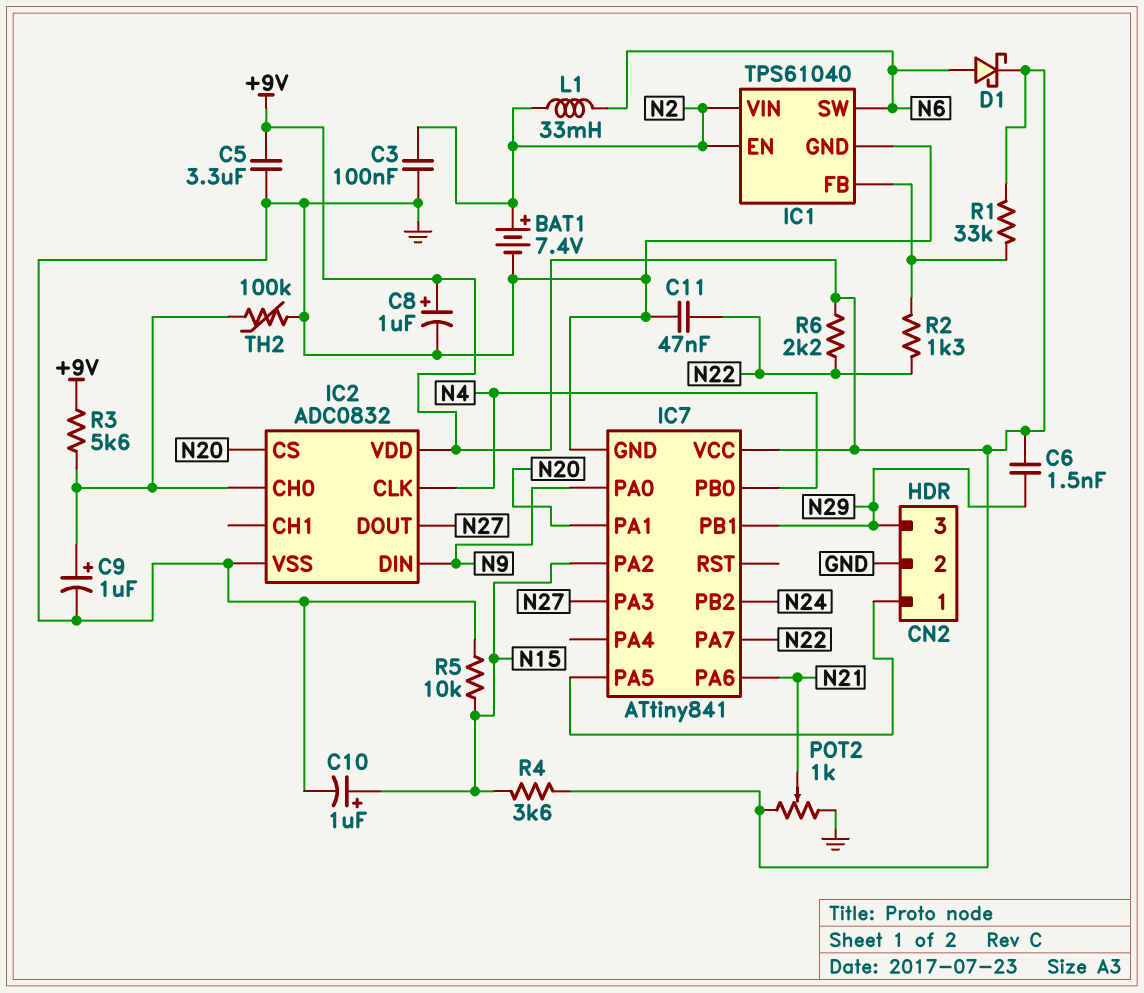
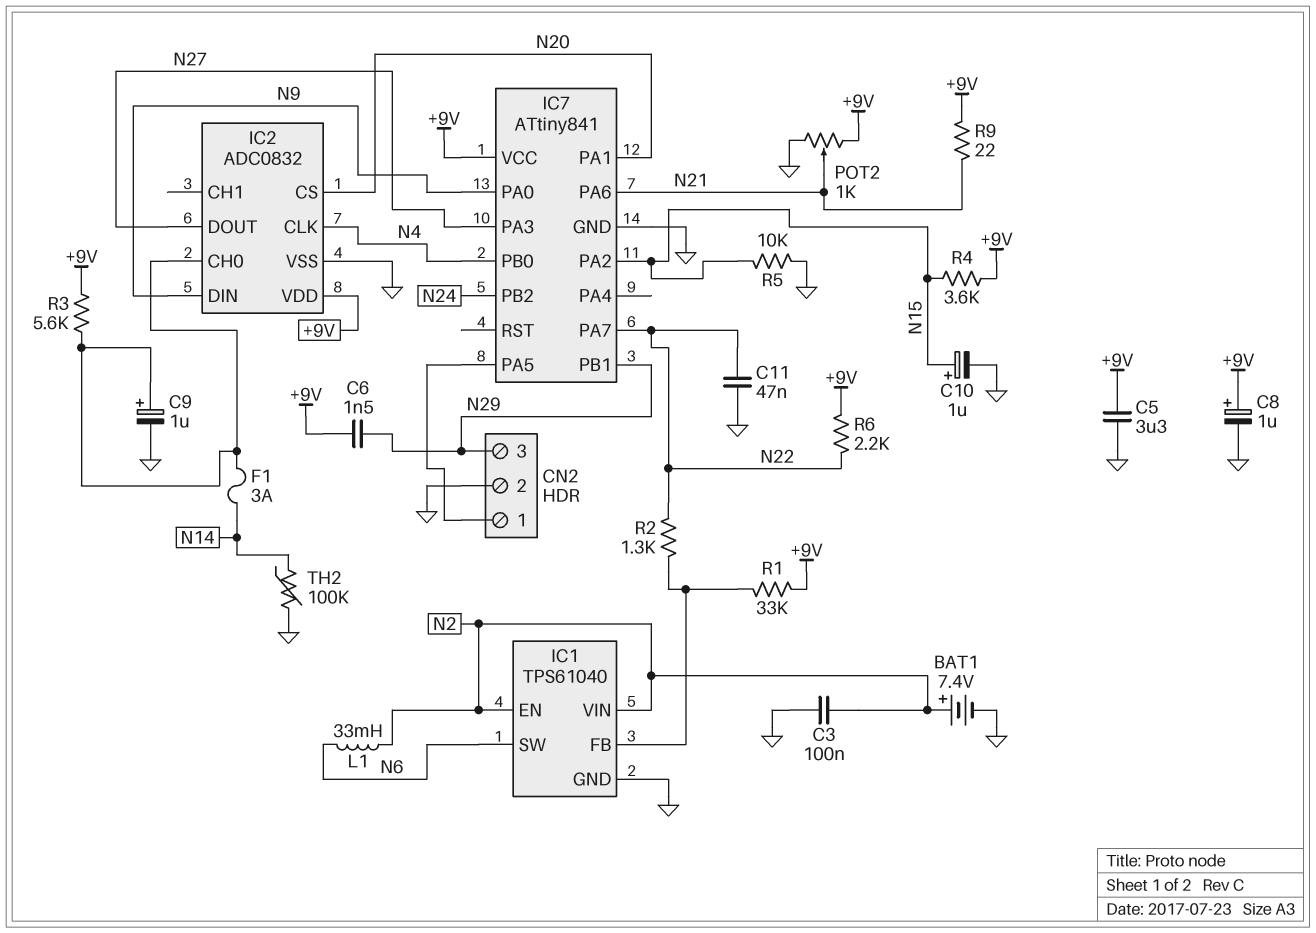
D1: schottky (A N6, K +9V) -> none
F1: none -> 3A (IC2/CH0, N14)
R9: none -> 22 (+9V, N21)
TH2: 100k (GND, IC2/CH0) -> 100k (GND, N14)

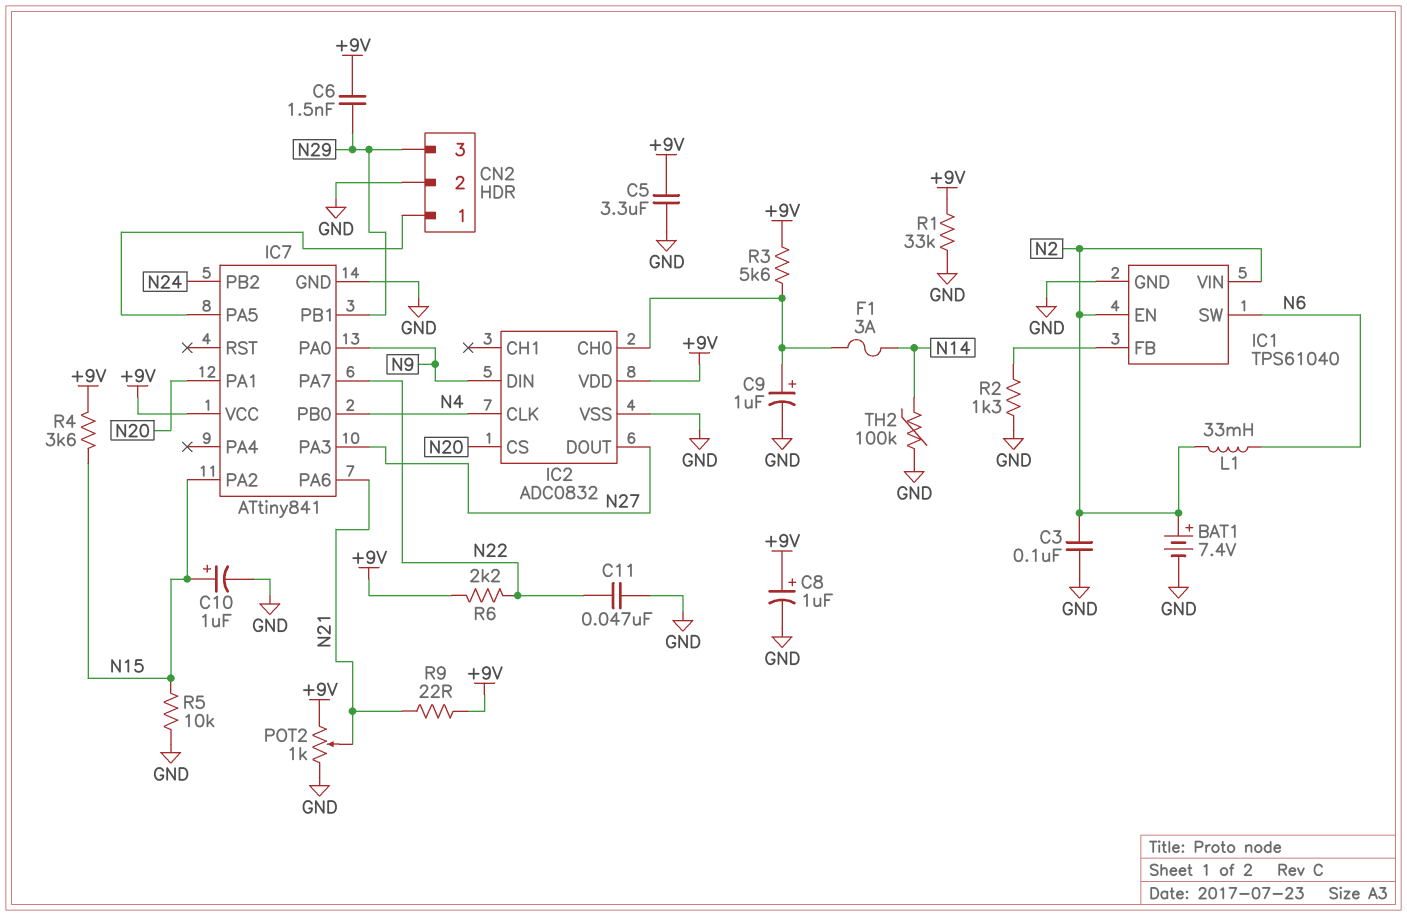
R1: 33k (+9V, IC1/FB) -> 33k (+9V, GND)
R2: 1.3k (IC1/FB, N22) -> 1.3k (GND, IC1/FB)

